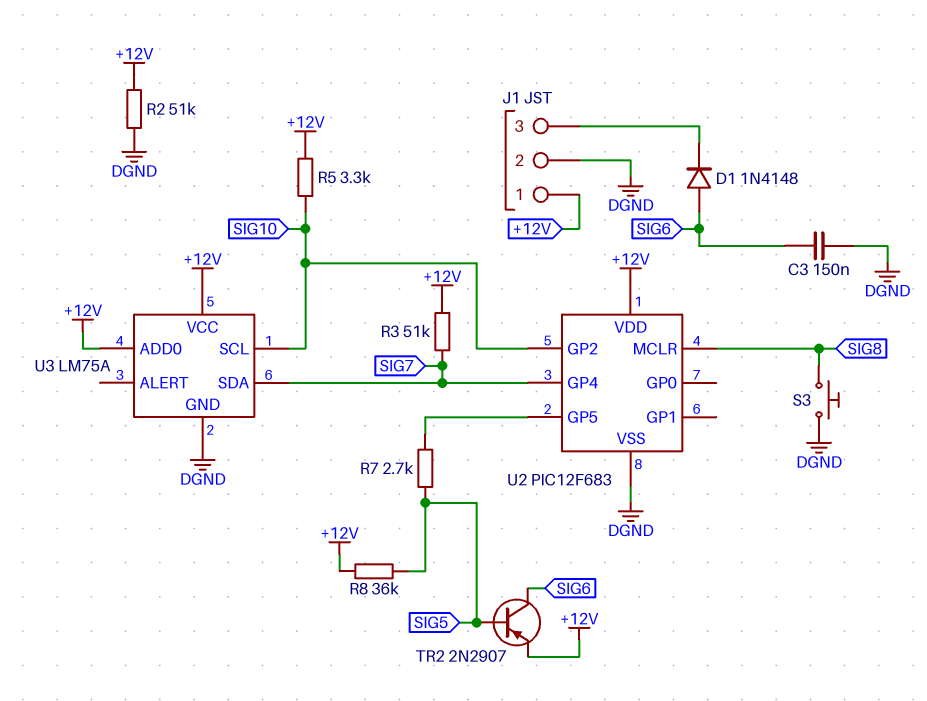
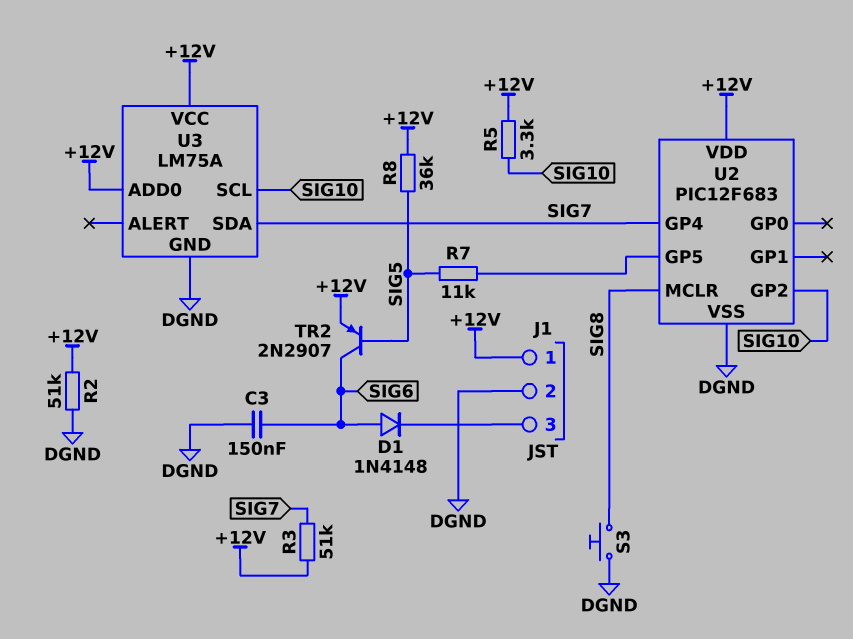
R7: 2.7k (SIG5, U2/GP5) -> 11k (SIG5, U2/GP5)

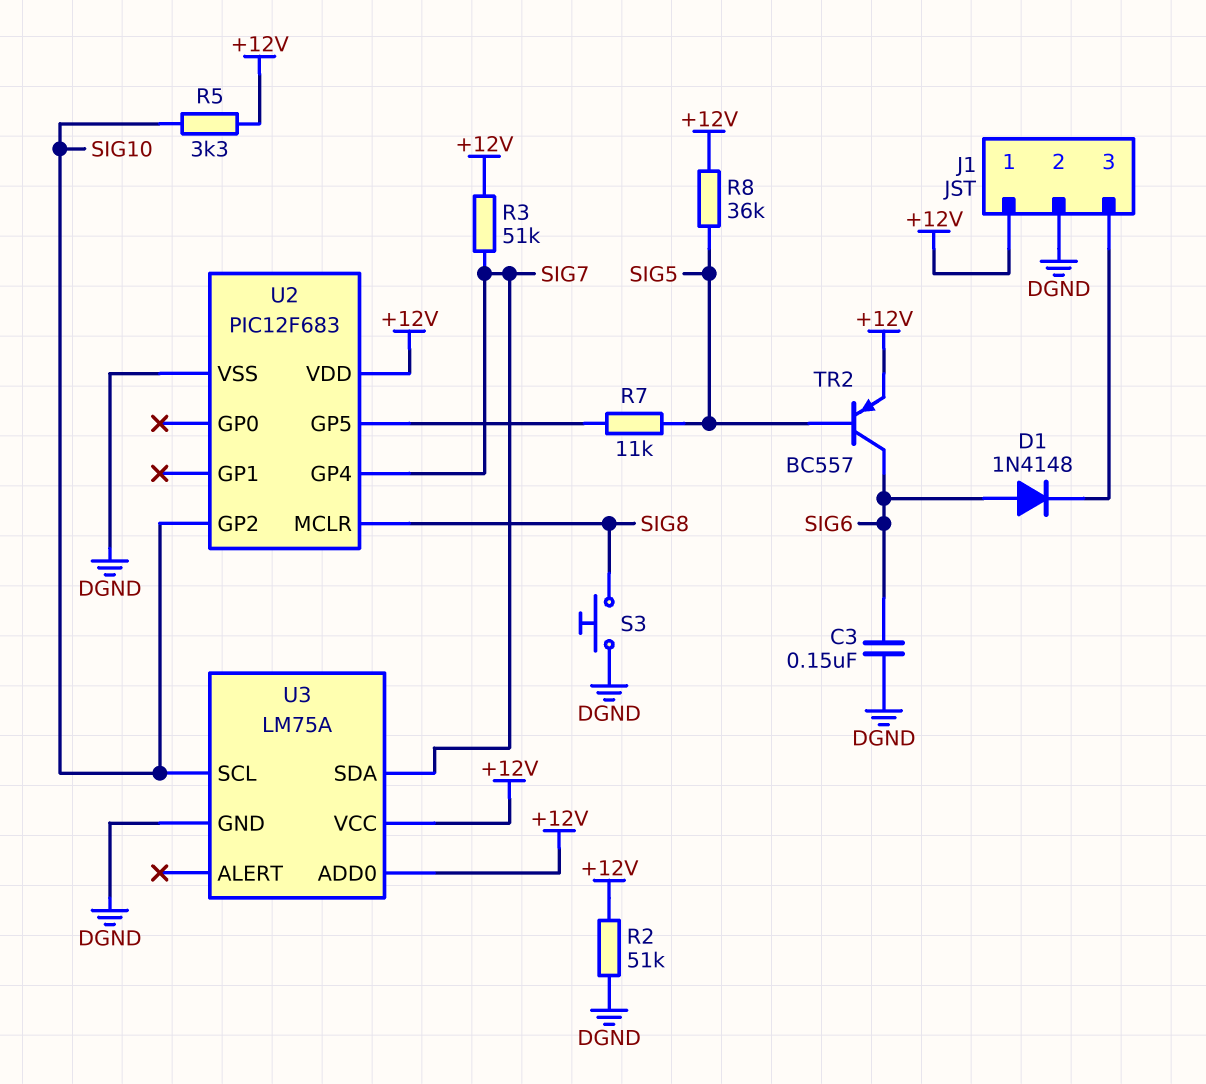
TR2: PNP 2N2907 (B SIG5, C SIG6, E +12V) -> PNP BC557 (B SIG5, C SIG6, E +12V)

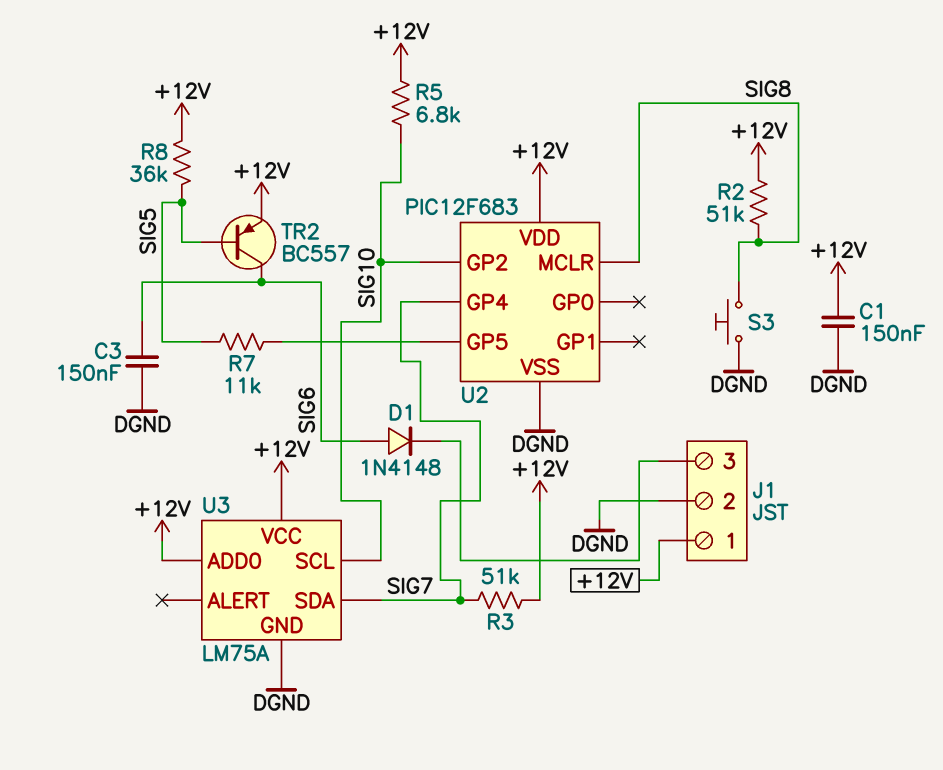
C1: none -> 150nF (+12V, DGND)
R2: 51k (+12V, DGND) -> 51k (+12V, SIG8)
R5: 3.3k (+12V, SIG10) -> 6.8k (+12V, SIG10)

